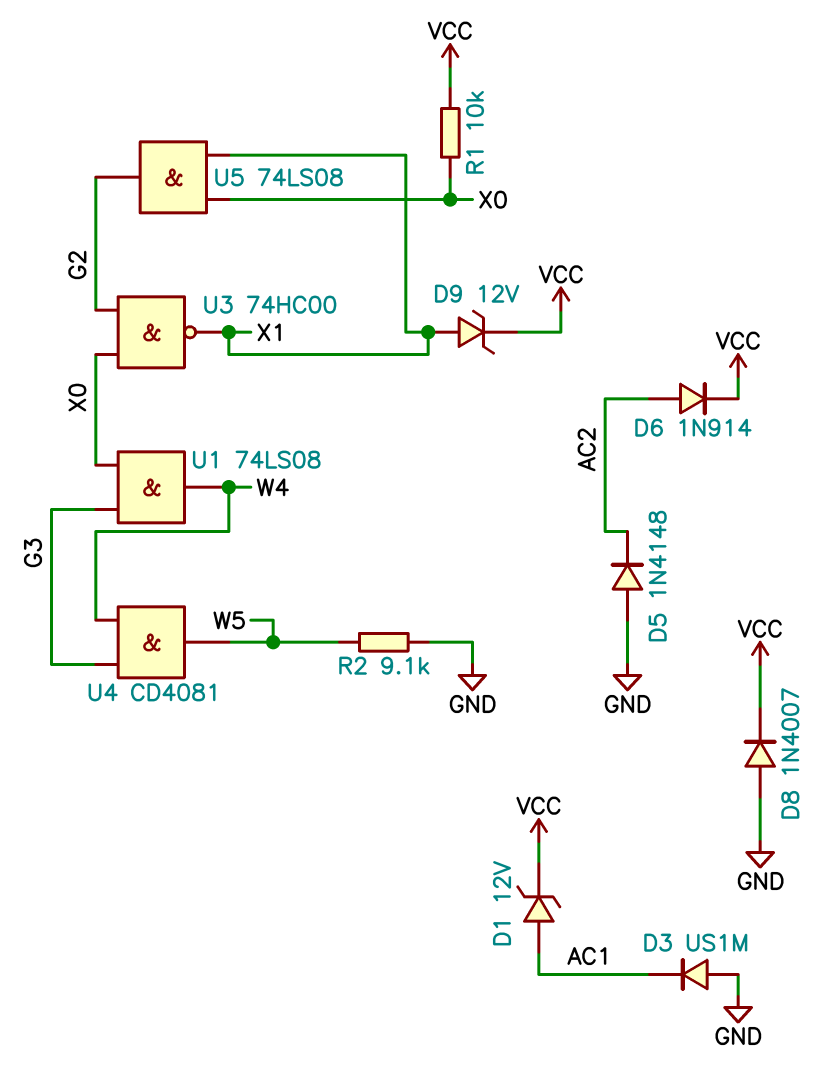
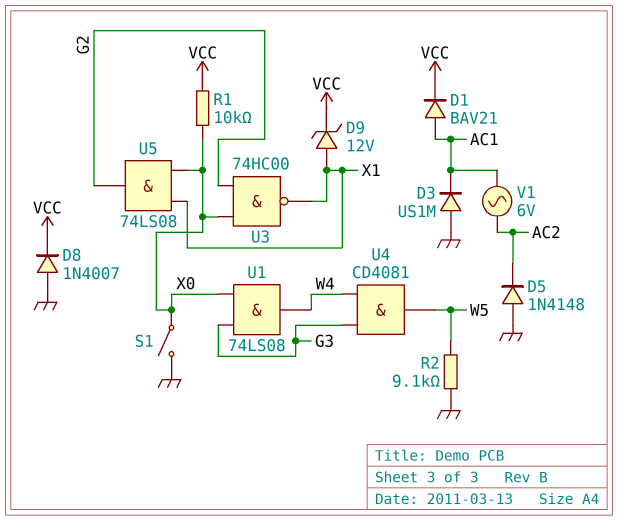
D1: zener 12V (A AC1, K VCC) -> diode BAV21 (A AC1, K VCC)
D6: diode 1N914 (A AC2, K VCC) -> none
S1: none -> switch (GND, X0)
V1: none -> AC 6V (AC1, AC2)

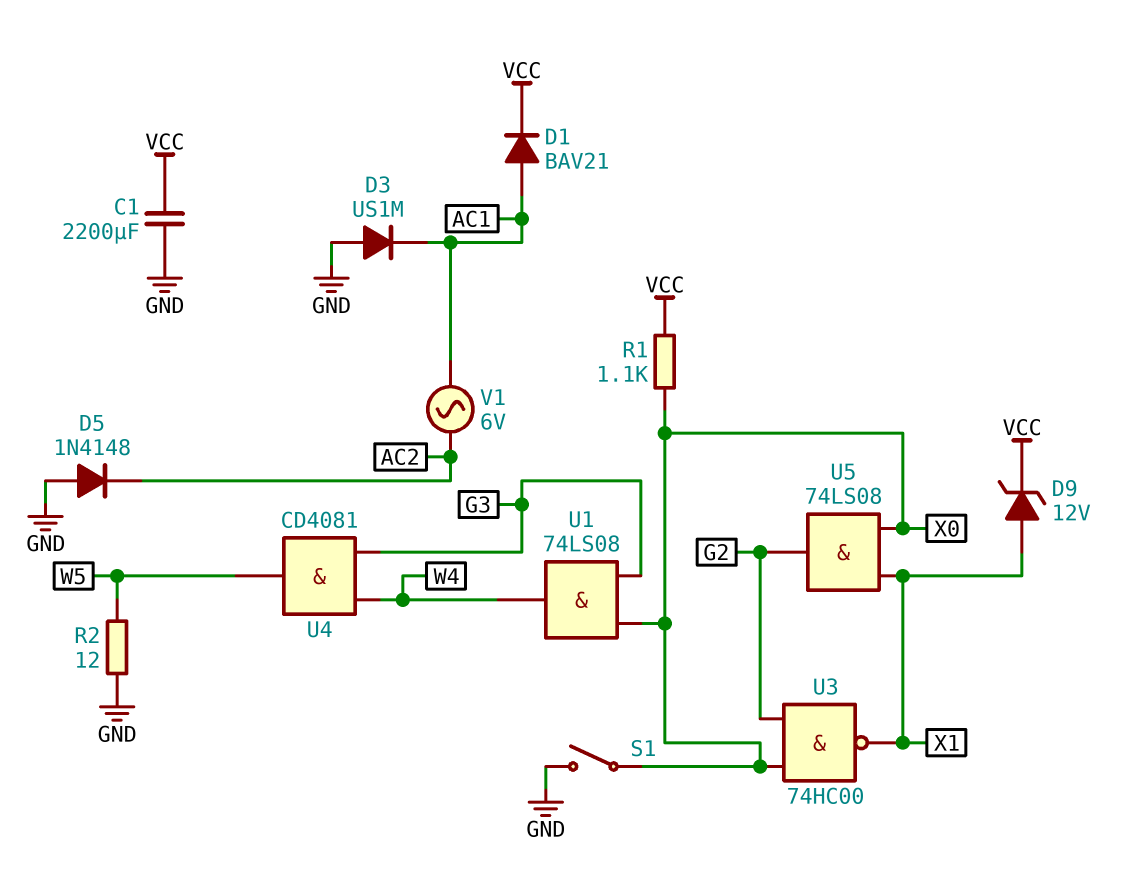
C1: none -> 2200uF (GND, VCC)
D8: diode 1N4007 (A GND, K VCC) -> none
R1: 10k (VCC, X0) -> 1.1k (VCC, X0)
R2: 9.1k (GND, W5) -> 12 (GND, W5)

